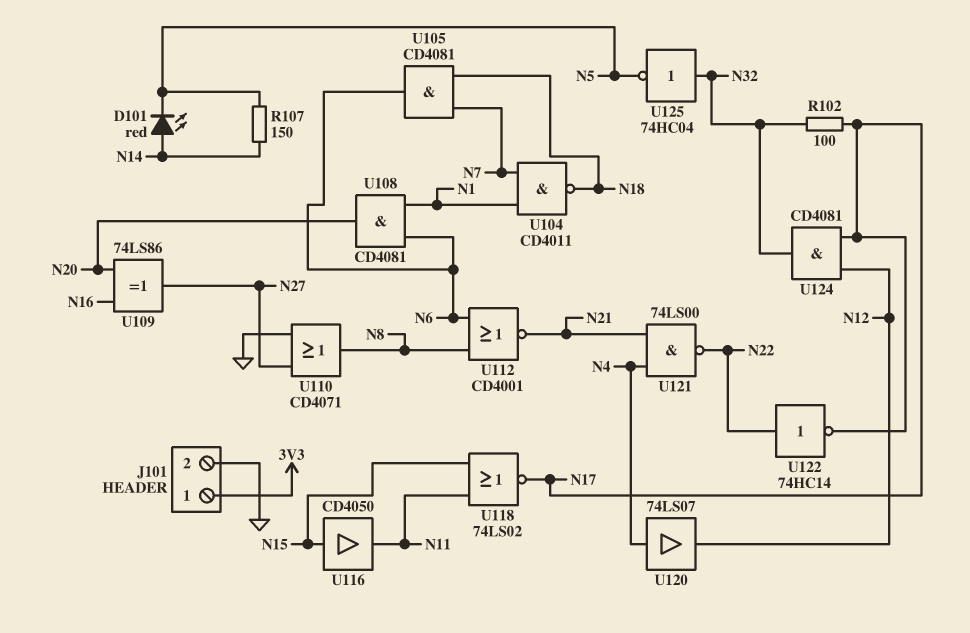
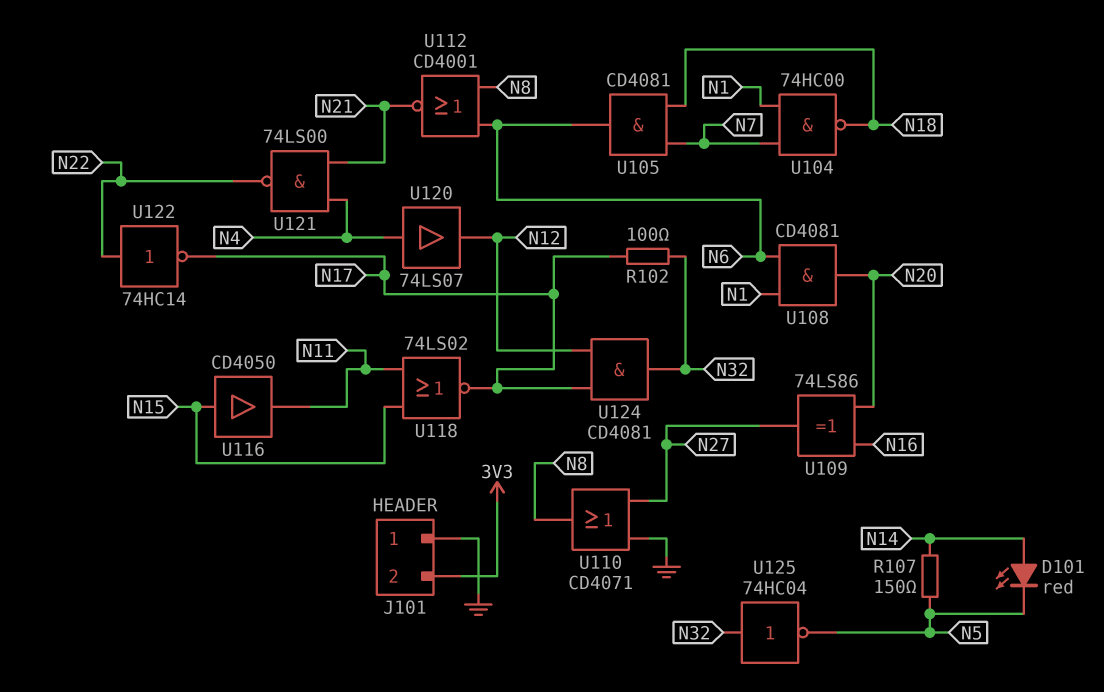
J101 pin 1: 3V3 -> GND
J101 pin 2: GND -> 3V3
U104: NAND CD4011 (in N1, in N7, out N18) -> NAND 74HC00 (in N1, in N7, out N18)

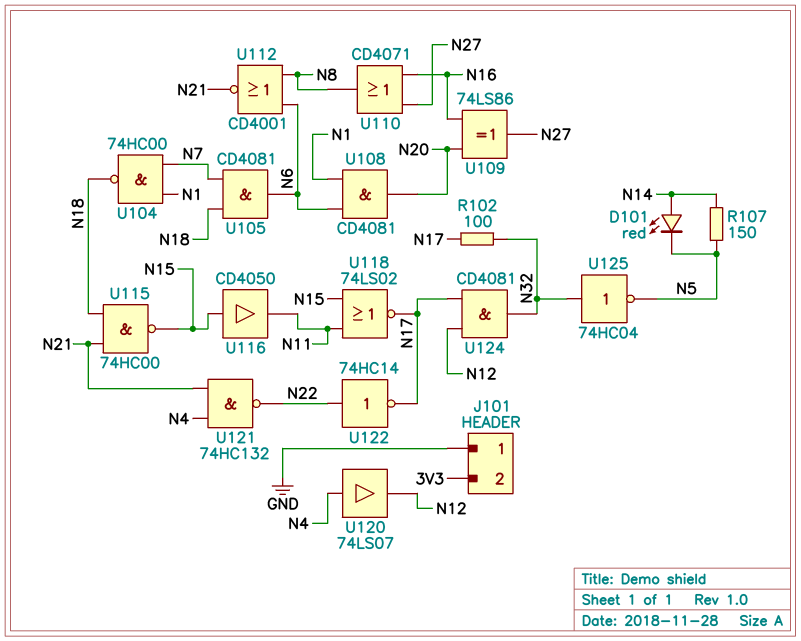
U110: OR CD4071 (in GND, in N27, out N8) -> OR CD4071 (in N16, in N27, out N8)
U115: none -> NAND 74HC00 (in N18, in N21, out N15)
U121: NAND 74LS00 (in N4, in N21, out N22) -> NAND 74HC132 (in N4, in N21, out N22)

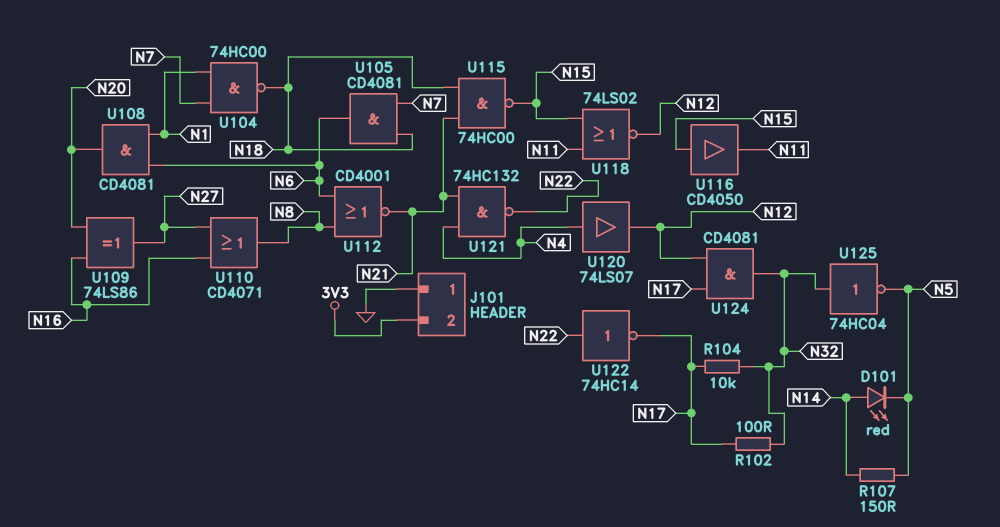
R104: none -> 10k (N17, N32)
U118: NOR 74LS02 (in N11, in N15, out N17) -> NOR 74LS02 (in N11, in N15, out N12)

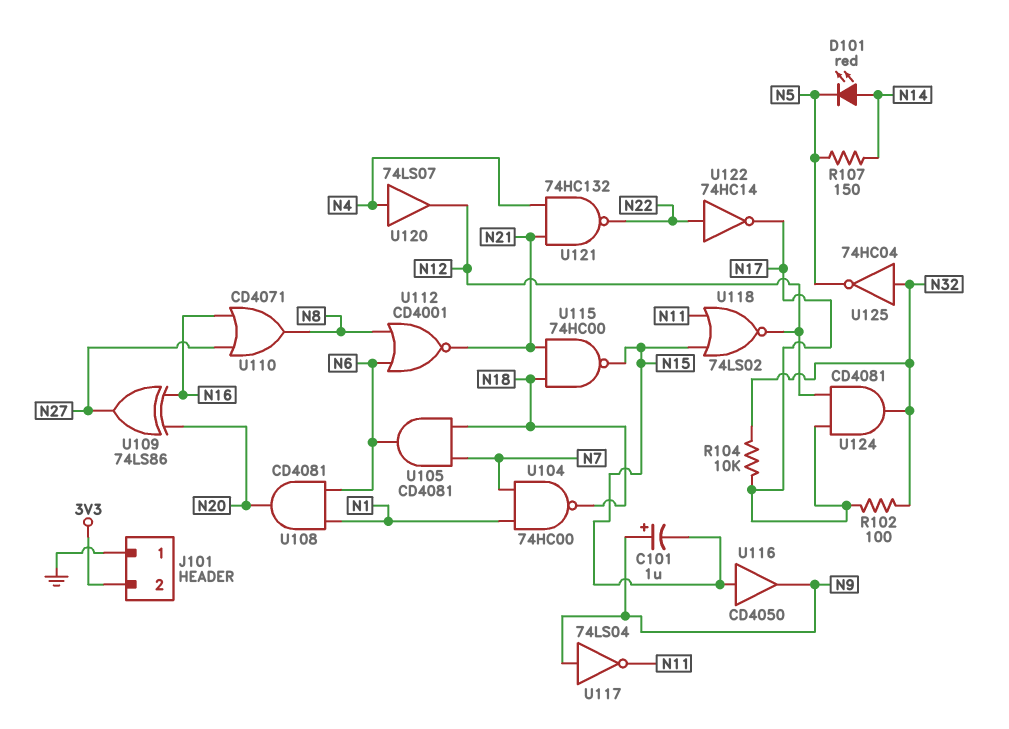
C101: none -> 1uF (plus N9, minus N15)
U116: buffer CD4050 (in N15, out N11) -> buffer CD4050 (in N15, out N9)
U117: none -> NOT 74LS04 (in N9, out N11)

